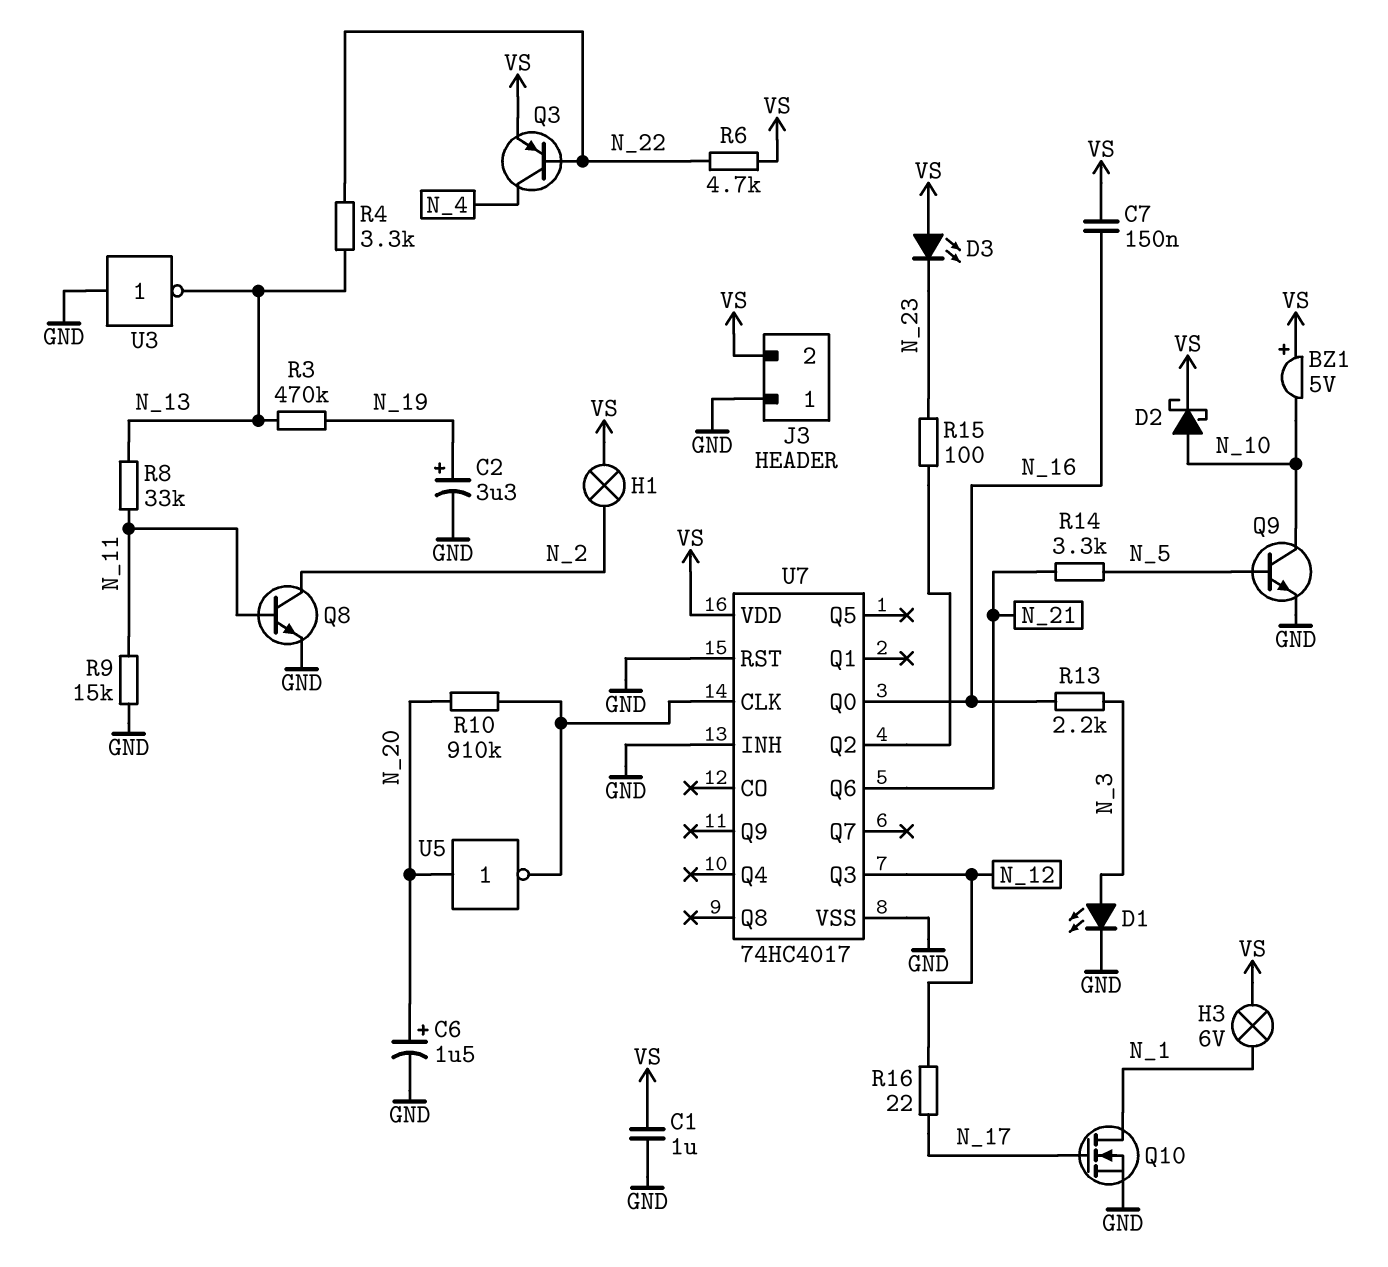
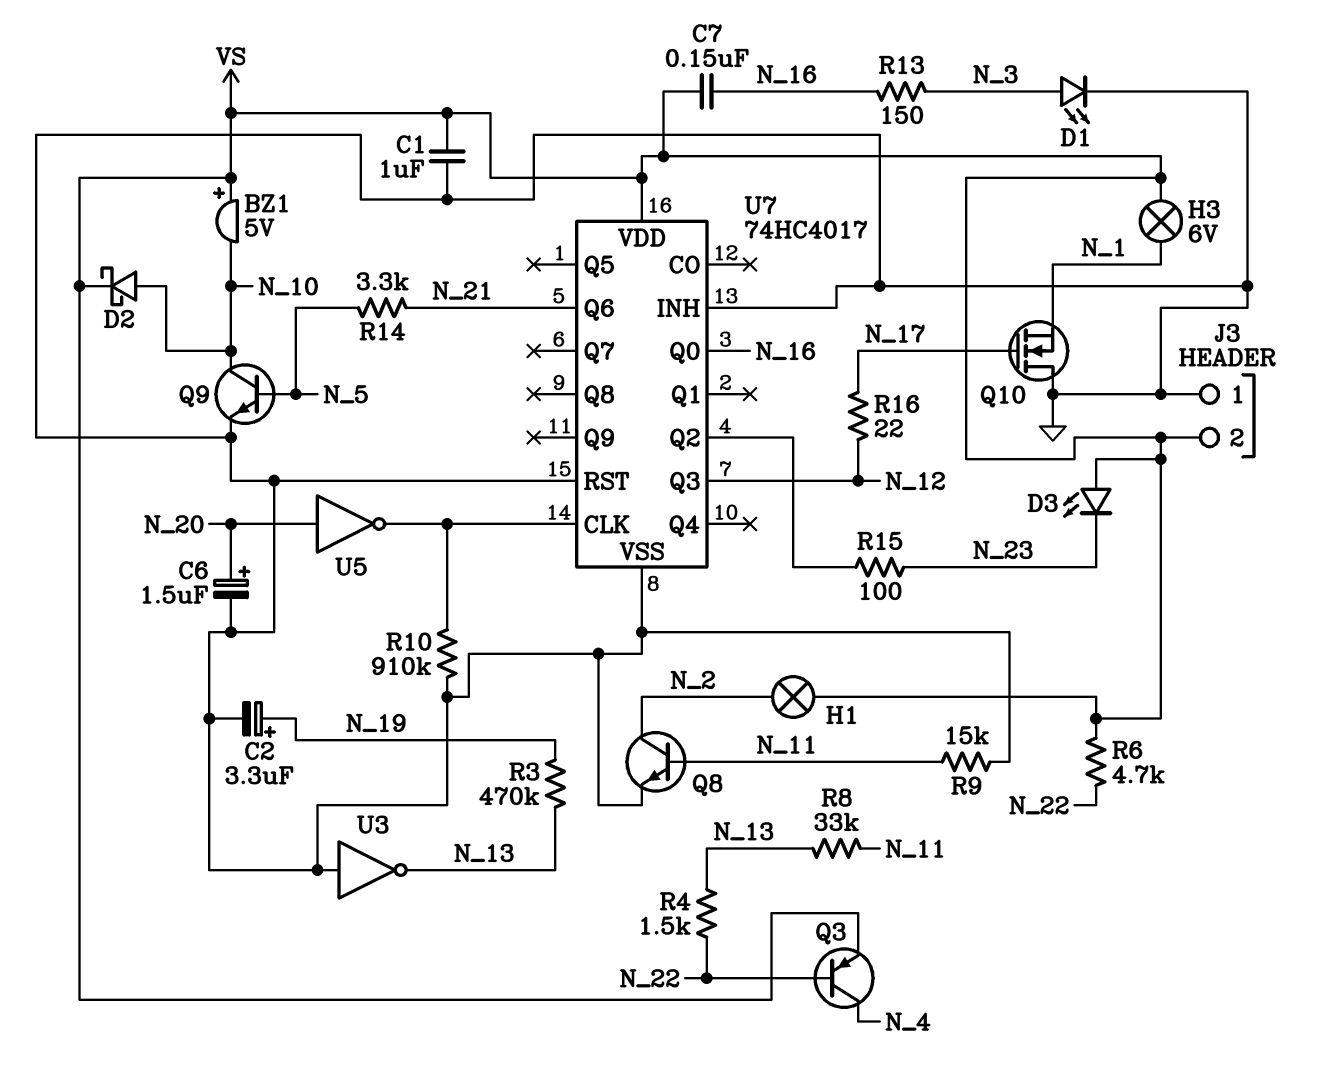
Q10: NMOS (G N_17, D N_1, S GND) -> NMOS (G N_17, D GND, S N_1)
R4: 3.3k (N_13, N_22) -> 1.5k (N_13, N_22)
R10: 910k (N_20, U7/CLK) -> 910k (GND, U7/CLK)
R13: 2.2k (N_3, N_16) -> 150 (N_3, N_16)

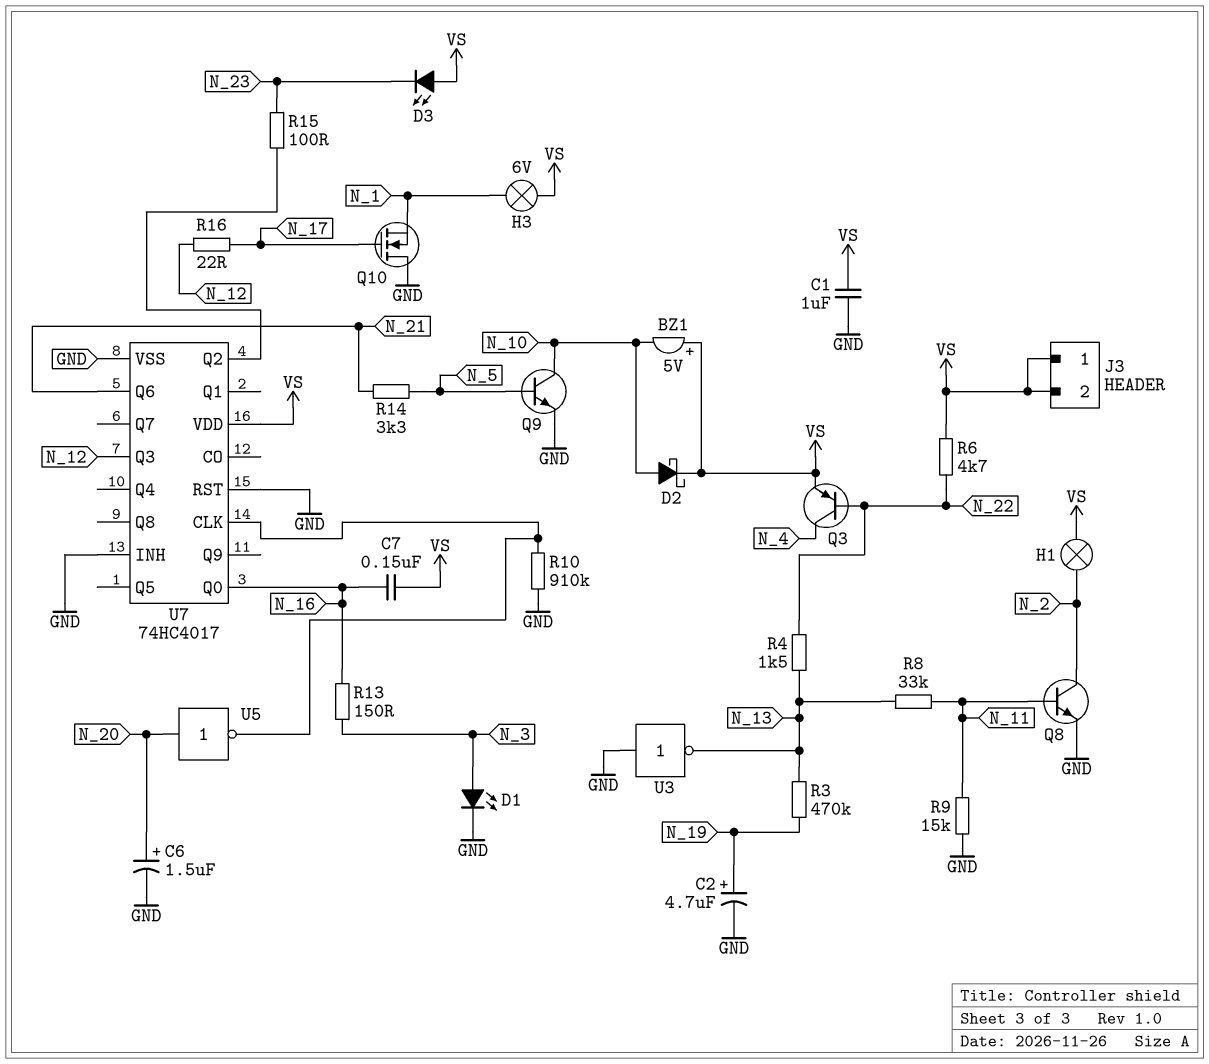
C2: 3.3uF (plus N_19, minus GND) -> 4.7uF (plus N_19, minus GND)
J3 pin 1: GND -> VS

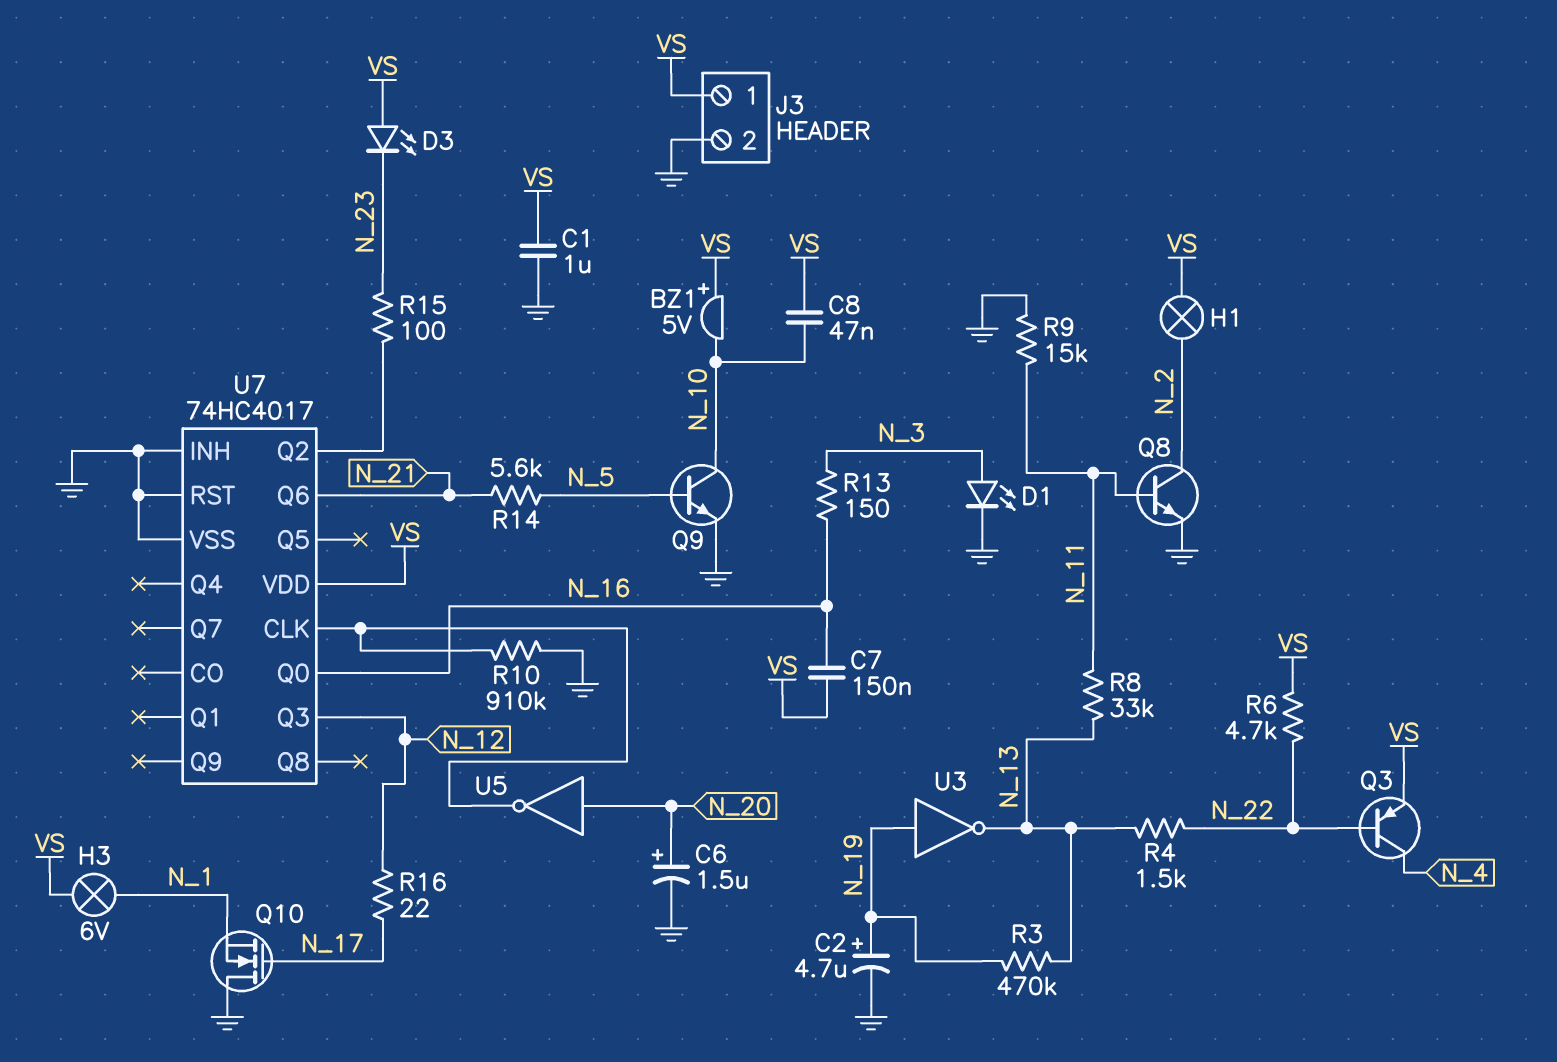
C8: none -> 47nF (N_10, VS)
D2: schottky (A N_10, K VS) -> none
J3 pin 2: VS -> GND
R14: 3.3k (N_5, N_21) -> 5.6k (N_5, N_21)
U3: NOT (in GND, out N_13) -> NOT (in N_19, out N_13)

